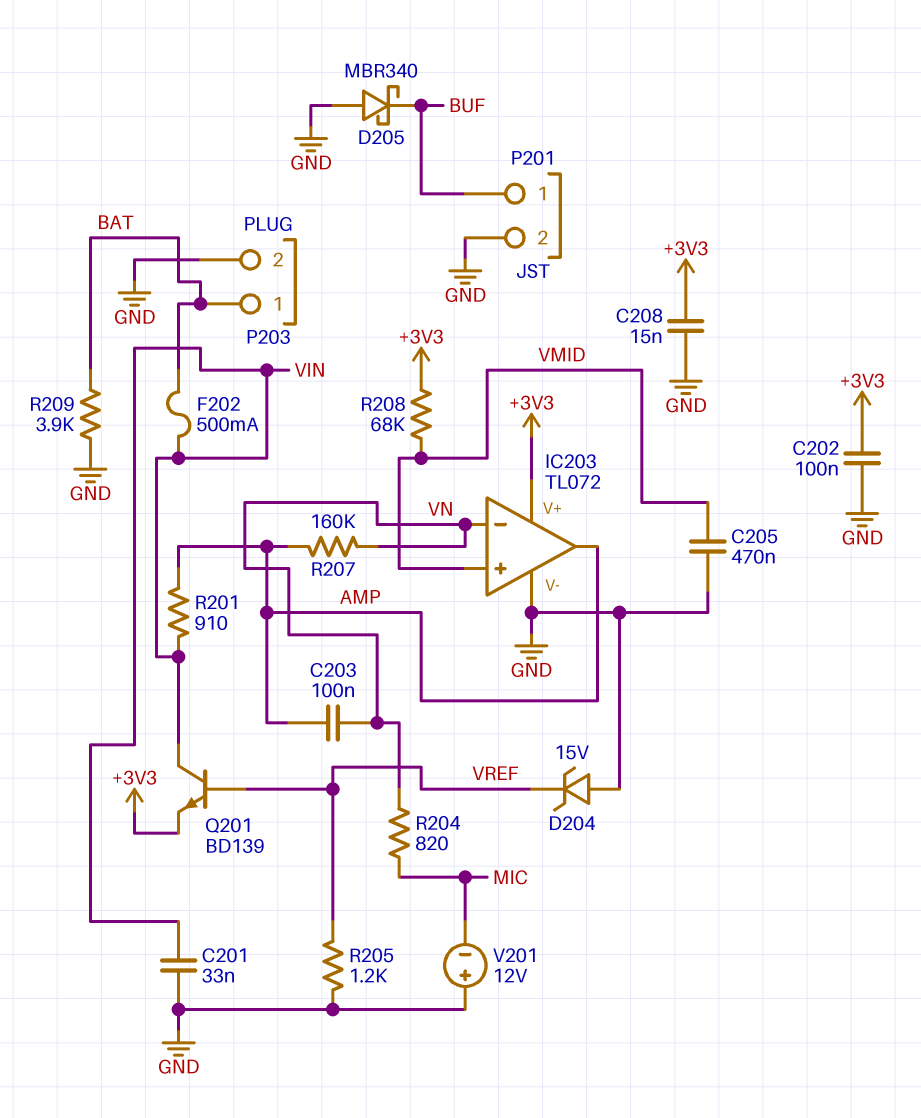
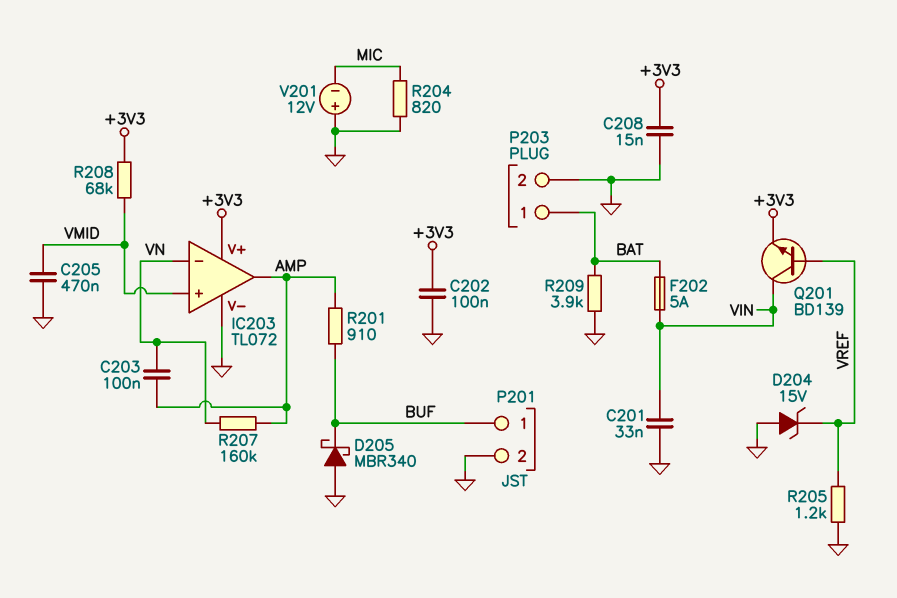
F202: 500mA (BAT, VIN) -> 5A (BAT, VIN)
R201: 910 (AMP, VIN) -> 910 (AMP, BUF)
R204: 820 (MIC, VN) -> 820 (GND, MIC)

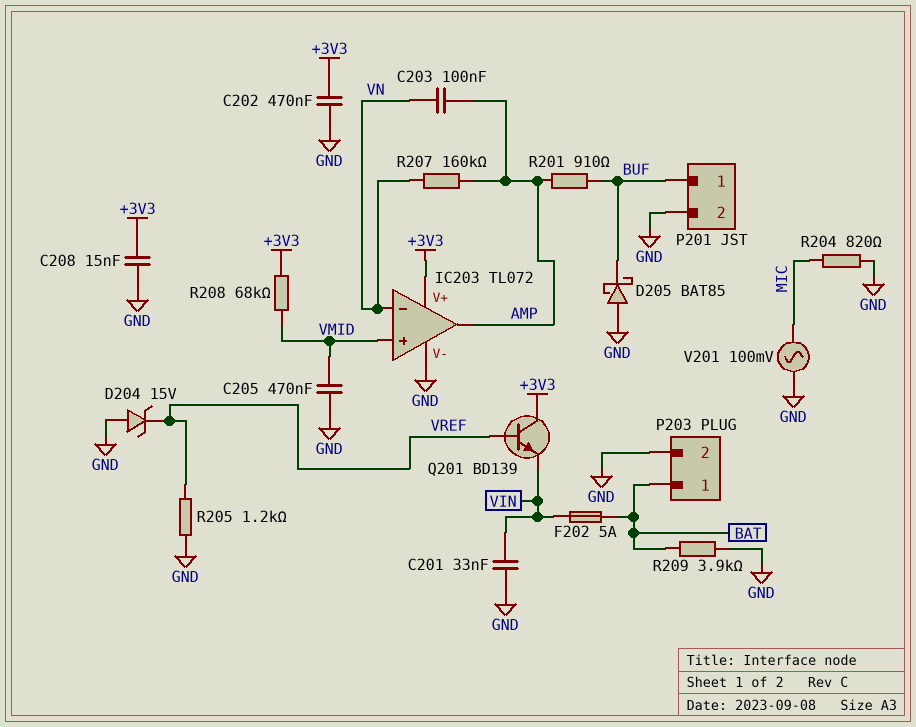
C202: 100nF (+3V3, GND) -> 470nF (+3V3, GND)
D205: schottky MBR340 (A GND, K BUF) -> schottky BAT85 (A GND, K BUF)
Q201: NPN BD139 (B VREF, C VIN, E +3V3) -> NPN BD139 (B VREF, C +3V3, E VIN)
V201: 12V (plus GND, minus MIC) -> AC 100mV (GND, MIC)

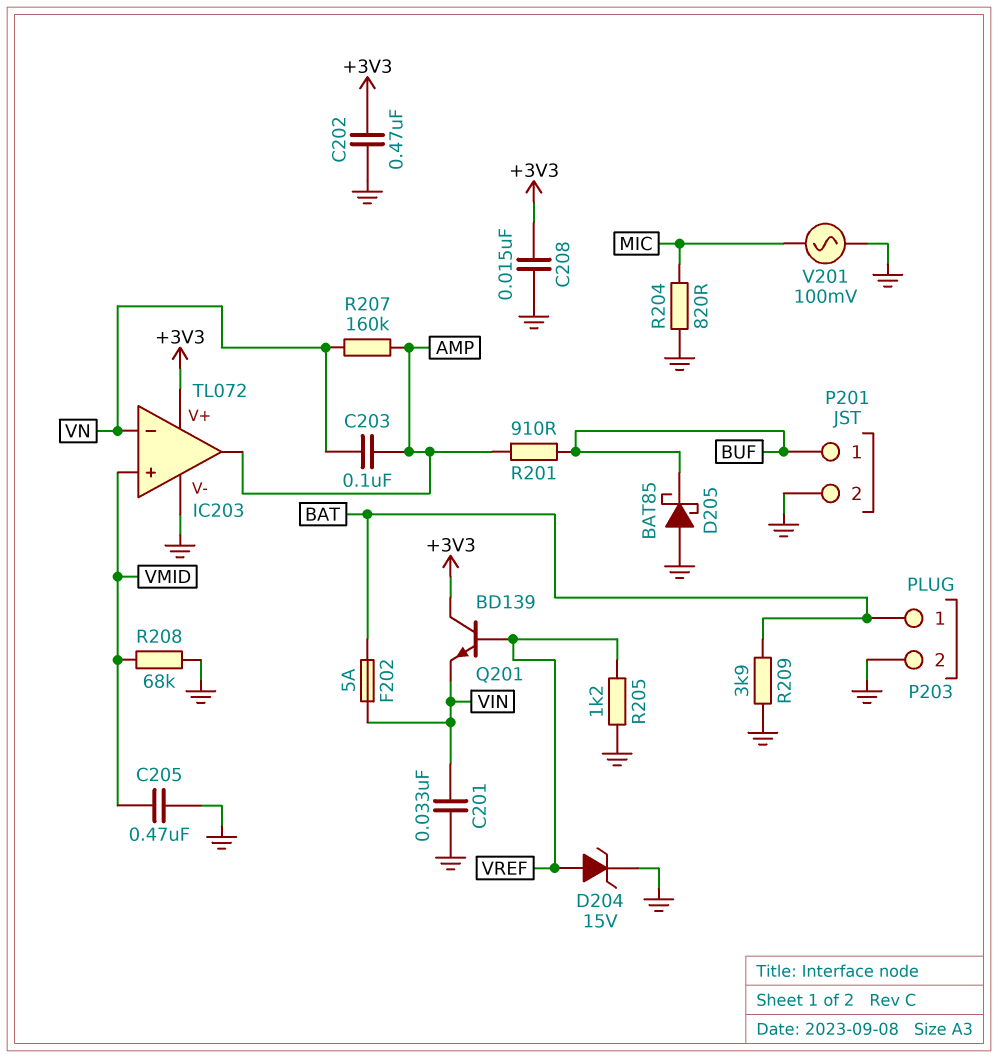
D204: zener 15V (A GND, K VREF) -> zener 15V (A VREF, K GND)
R208: 68k (+3V3, VMID) -> 68k (GND, VMID)

